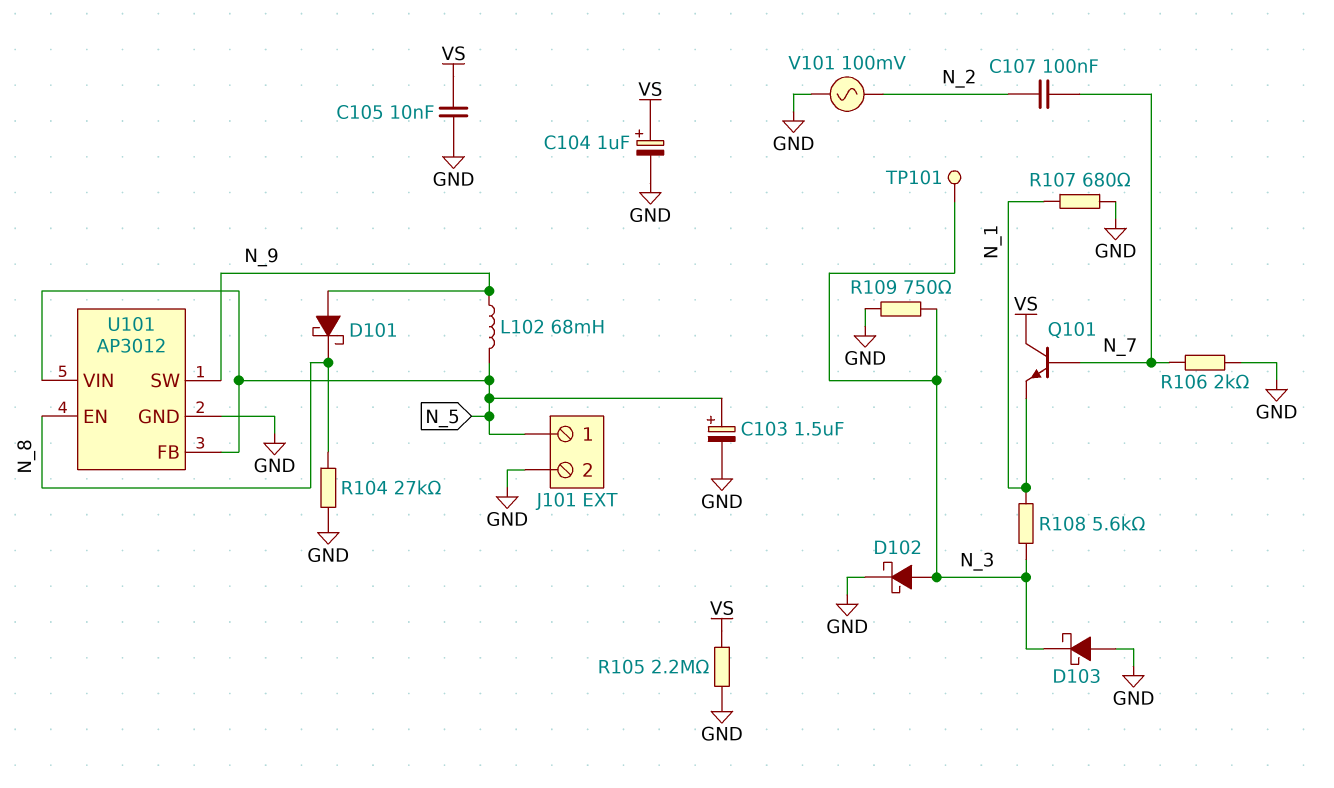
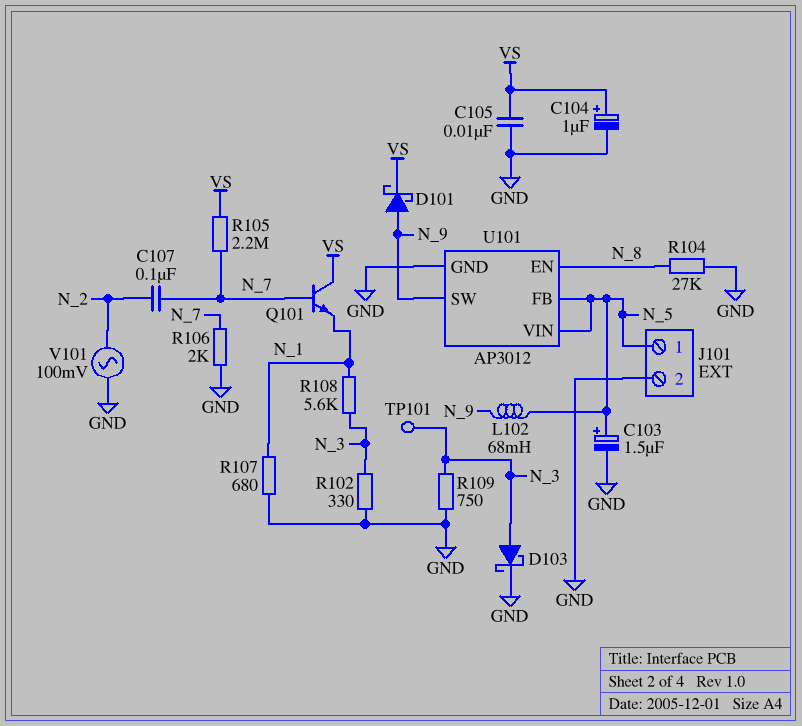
D101: schottky (A N_9, K N_8) -> schottky (A N_9, K VS)
D102: schottky (A N_3, K GND) -> none
D103: schottky (A GND, K N_3) -> schottky (A N_3, K GND)
R102: none -> 330 (GND, N_3)
R105: 2.2M (GND, VS) -> 2.2M (N_7, VS)

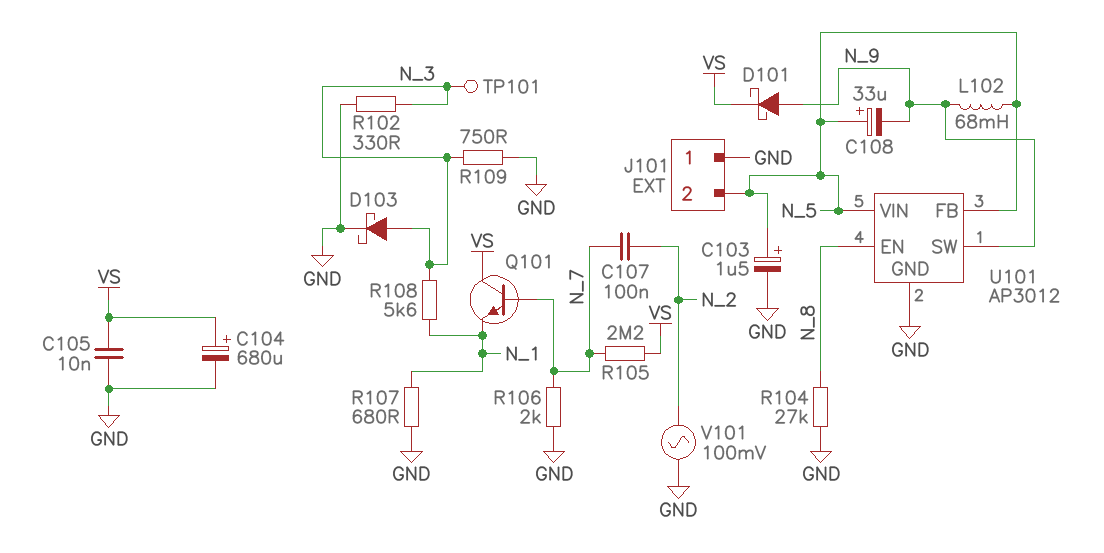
C104: 1uF (plus VS, minus GND) -> 680uF (plus VS, minus GND)
C108: none -> 33uF (plus N_5, minus N_9)
J101 pin 1: N_5 -> GND
J101 pin 2: GND -> N_5

